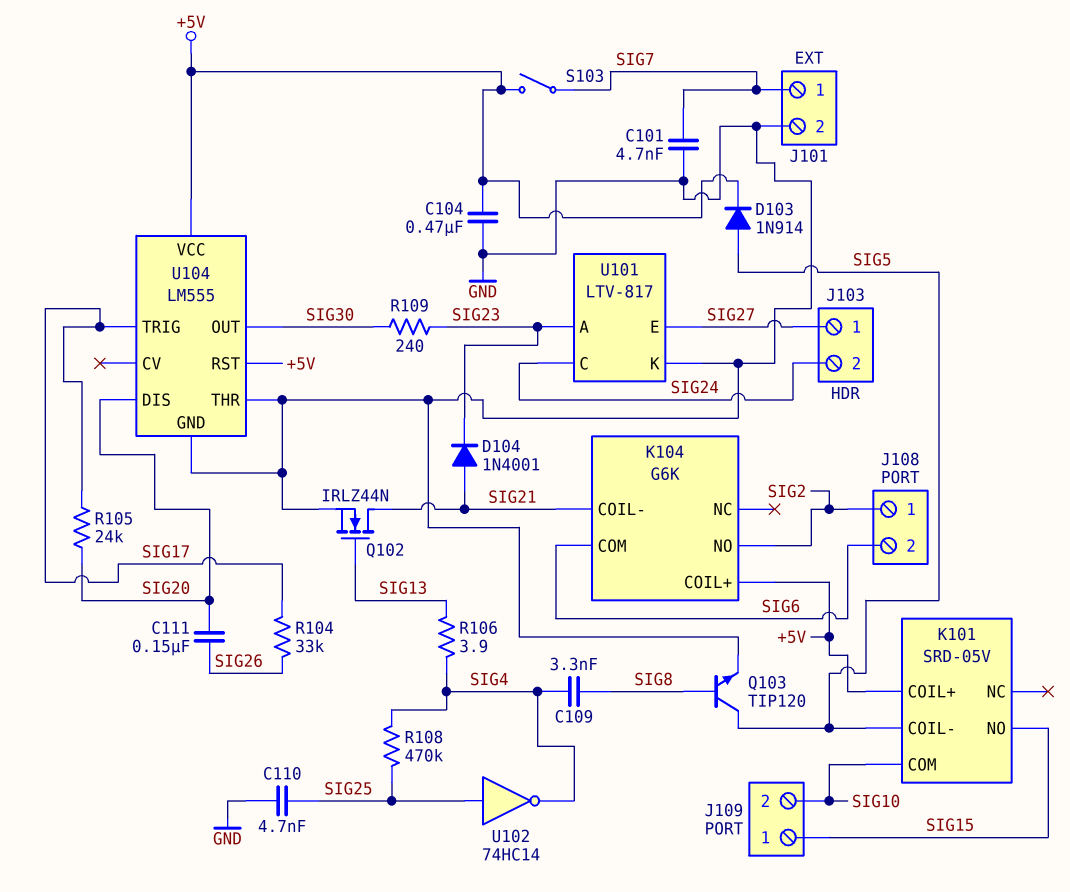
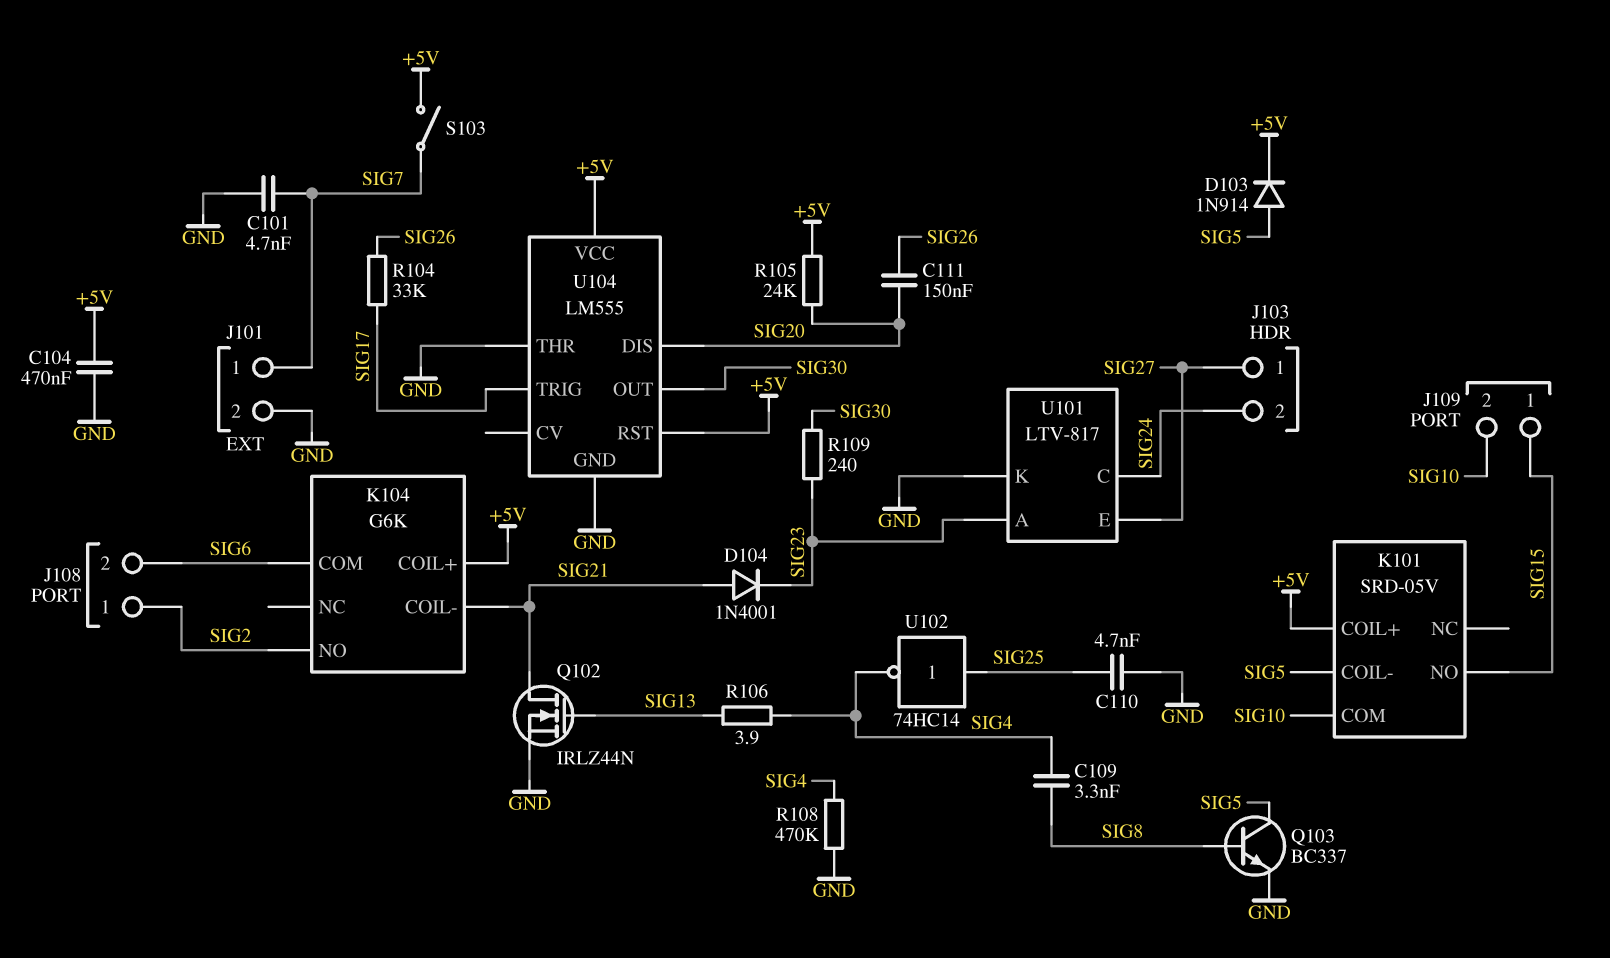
Q103: NPN TIP120 (B SIG8, C SIG5, E GND) -> NPN BC337 (B SIG8, C SIG5, E GND)
R105: 24k (SIG17, SIG20) -> 24k (+5V, SIG20)
R108: 470k (SIG4, SIG25) -> 470k (GND, SIG4)

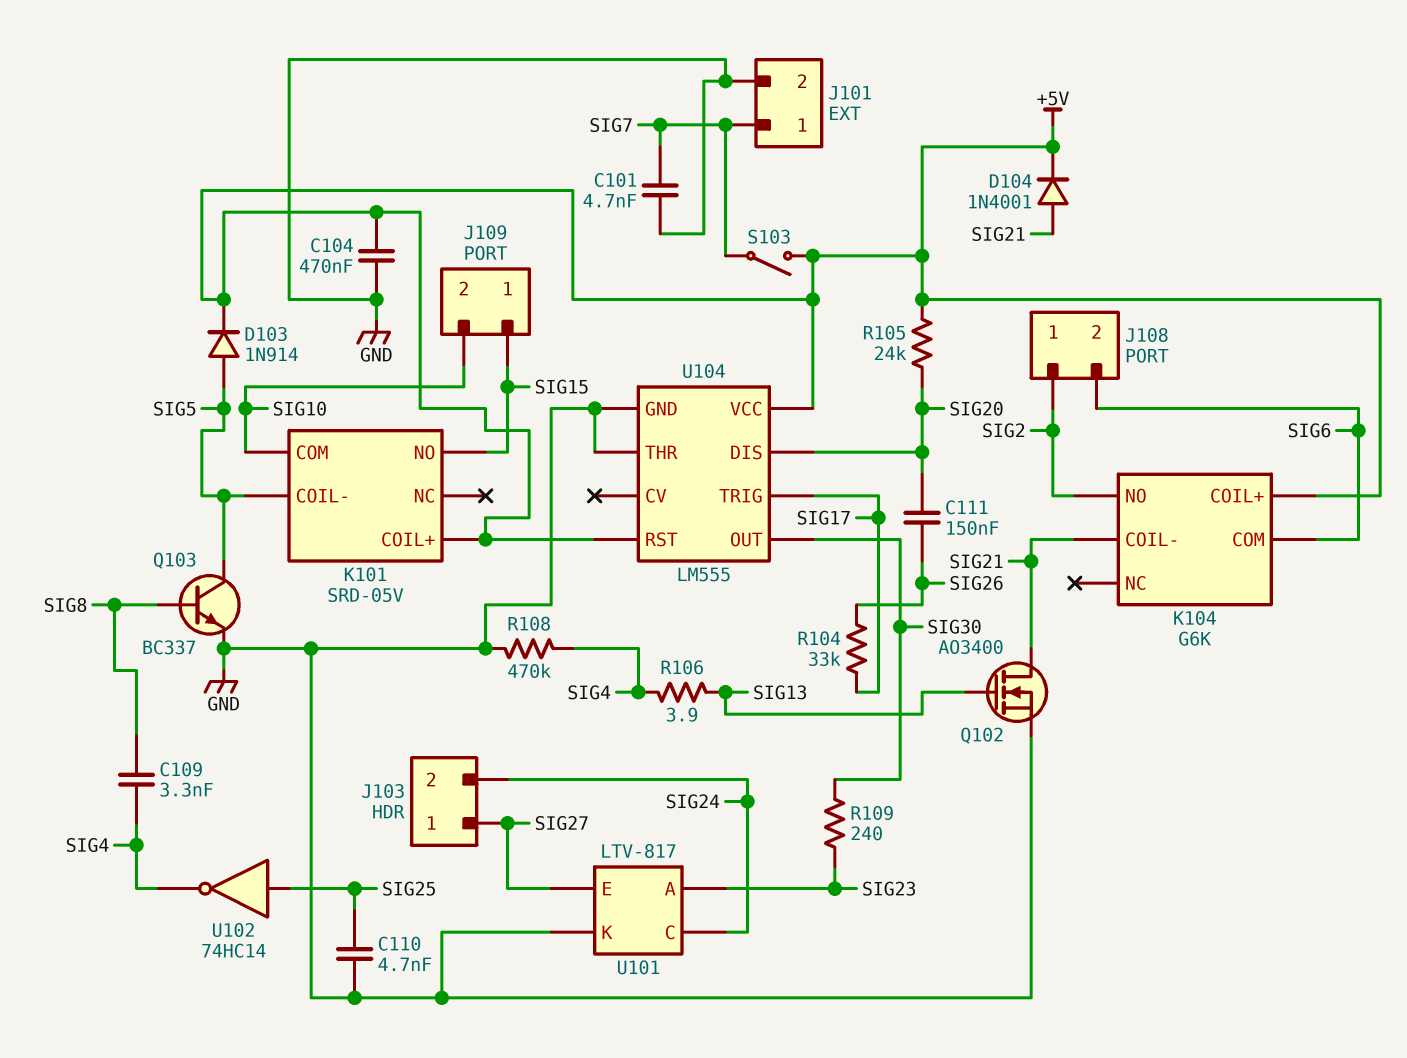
D104: diode 1N4001 (A SIG21, K SIG23) -> diode 1N4001 (A SIG21, K +5V)
Q102: NMOS IRLZ44N (G SIG13, D SIG21, S GND) -> NMOS AO3400 (G SIG13, D SIG21, S GND)

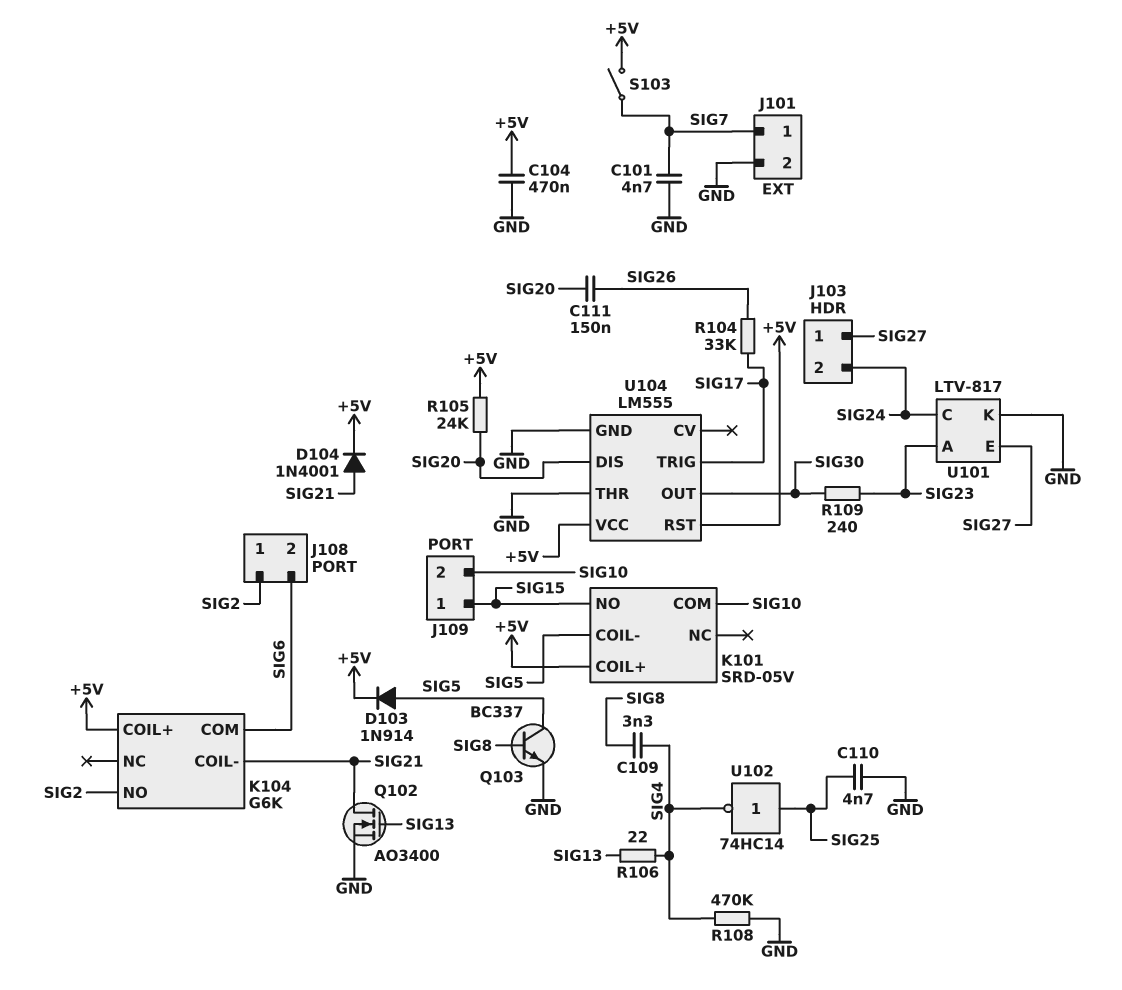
R106: 3.9 (SIG4, SIG13) -> 22 (SIG4, SIG13)

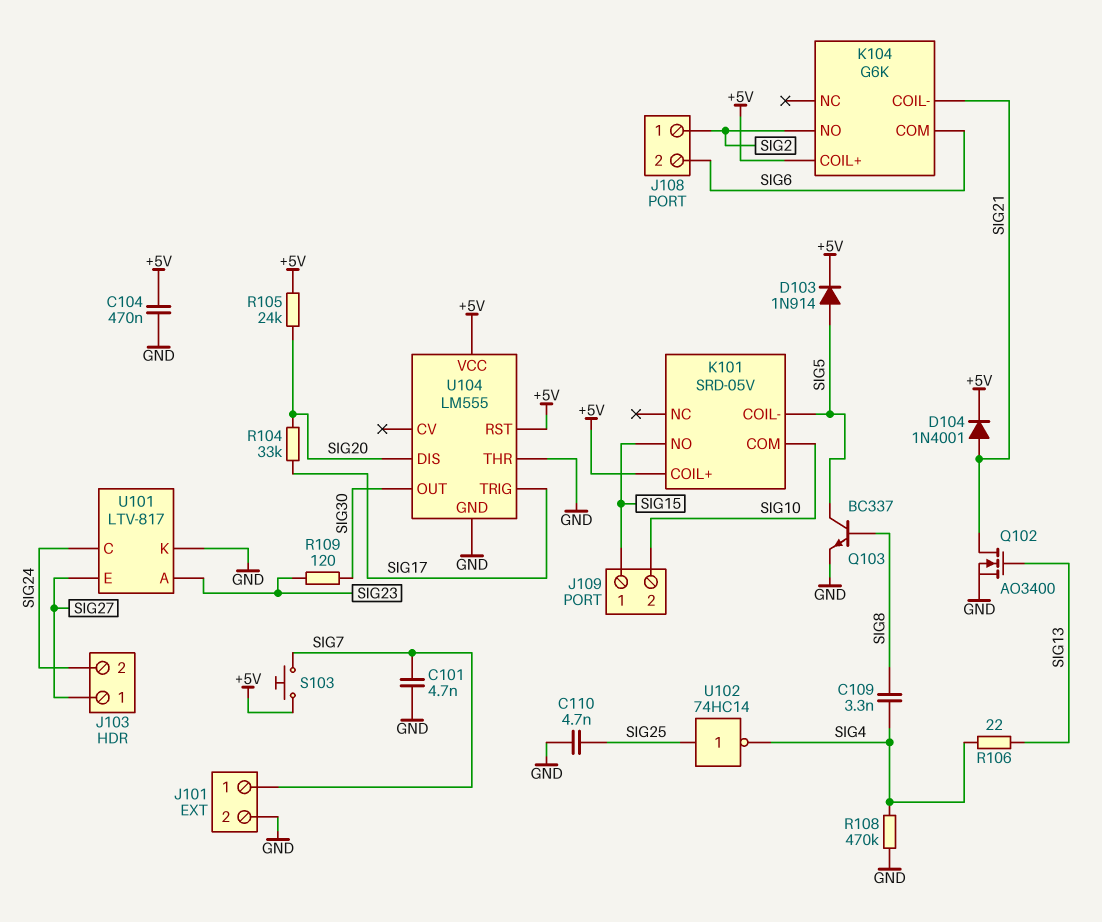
C111: 150nF (SIG20, SIG26) -> none
R104: 33k (SIG17, SIG26) -> 33k (SIG17, SIG20)
R109: 240 (SIG23, SIG30) -> 120 (SIG23, SIG30)
S103: switch (+5V, SIG7) -> button (+5V, SIG7)

